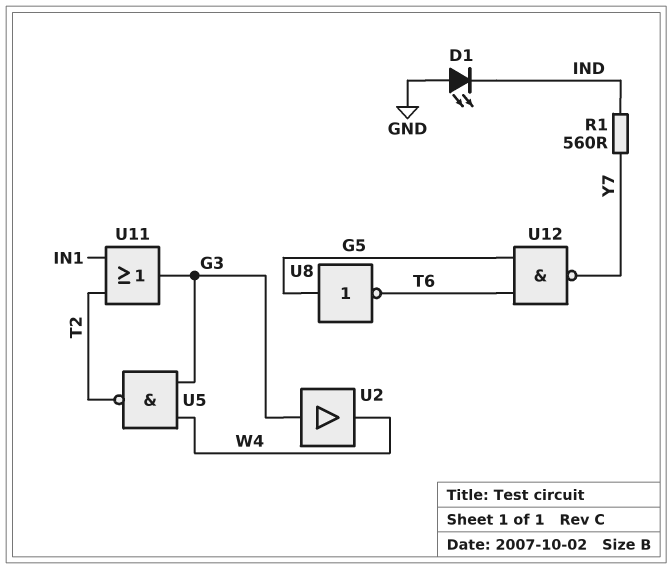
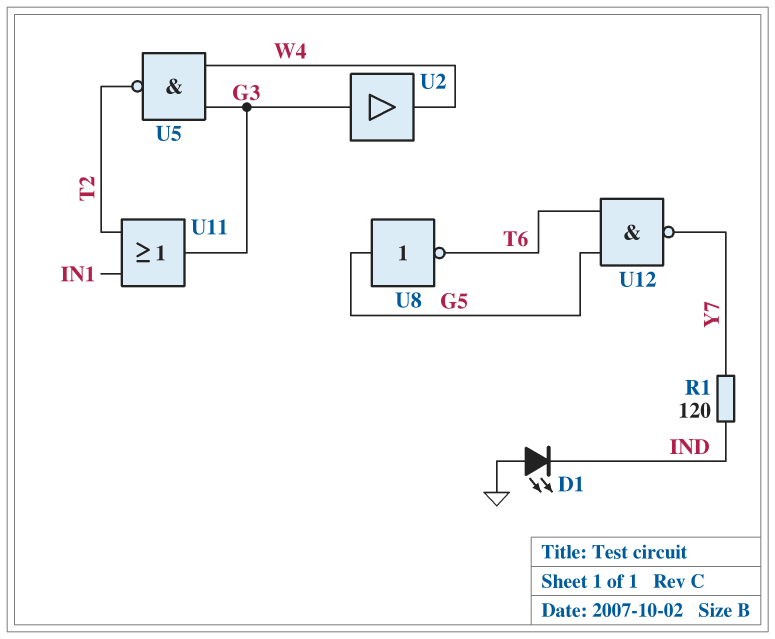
R1: 560 (IND, Y7) -> 120 (IND, Y7)

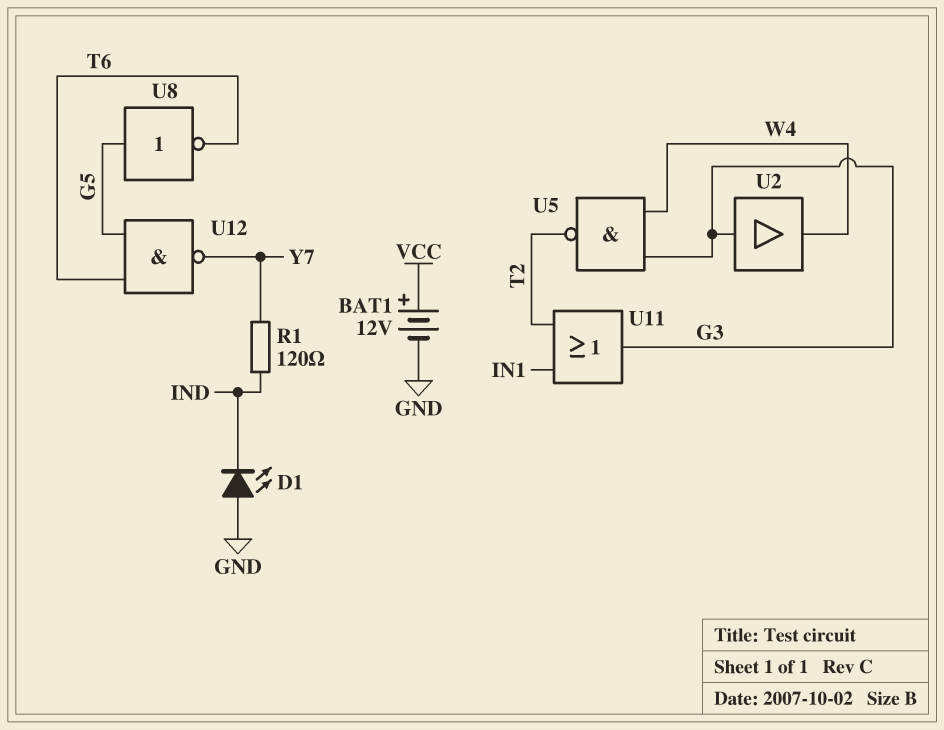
BAT1: none -> 12V (plus VCC, minus GND)

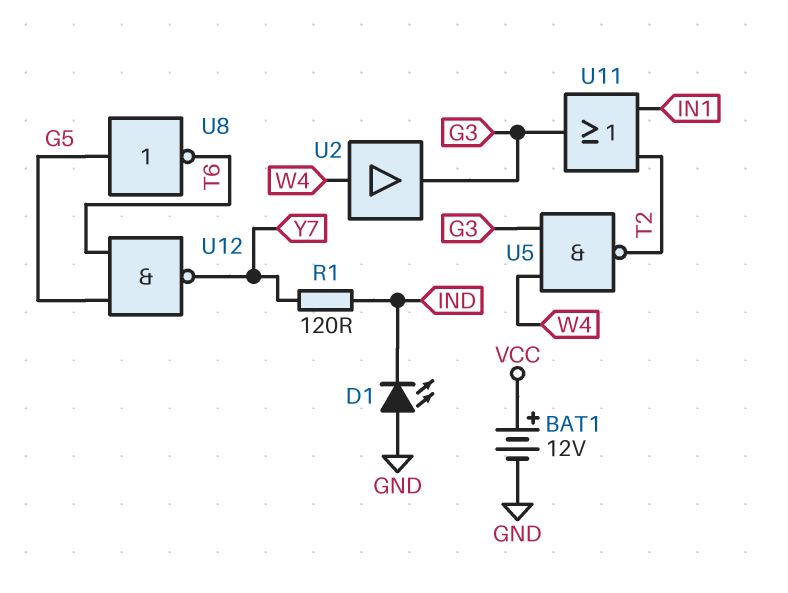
U2: buffer (in G3, out W4) -> buffer (in W4, out G3)

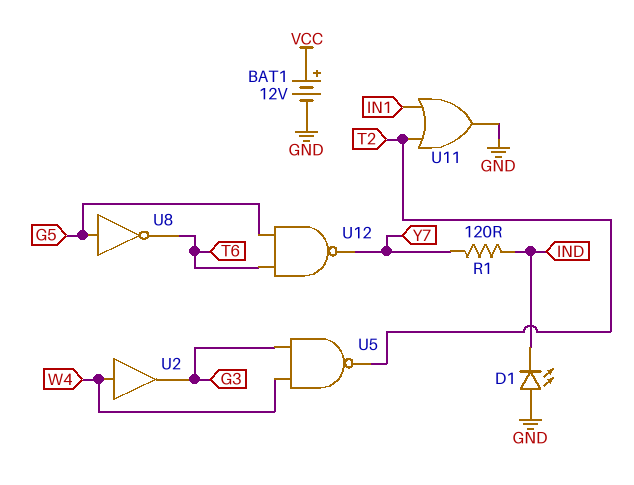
U11: OR (in IN1, in T2, out G3) -> OR (in IN1, in T2, out GND)

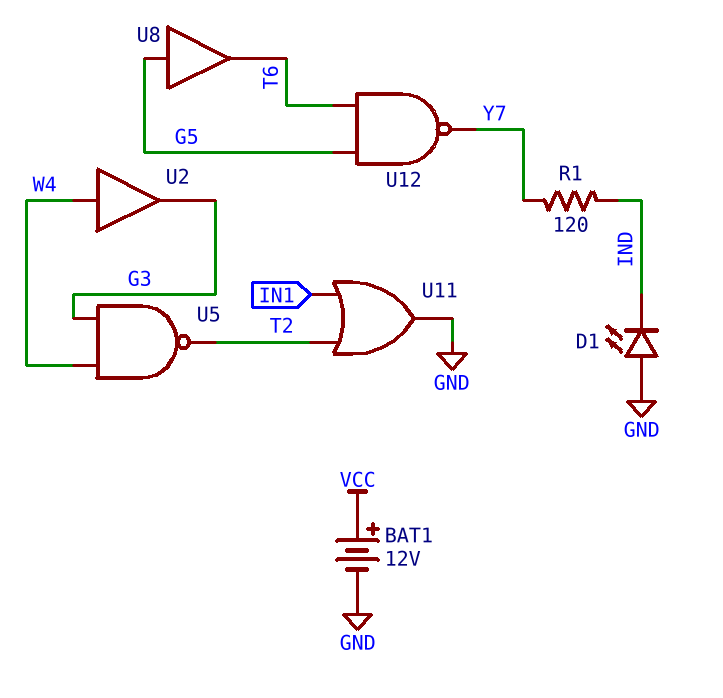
U8: NOT (in G5, out T6) -> buffer (in G5, out T6)

